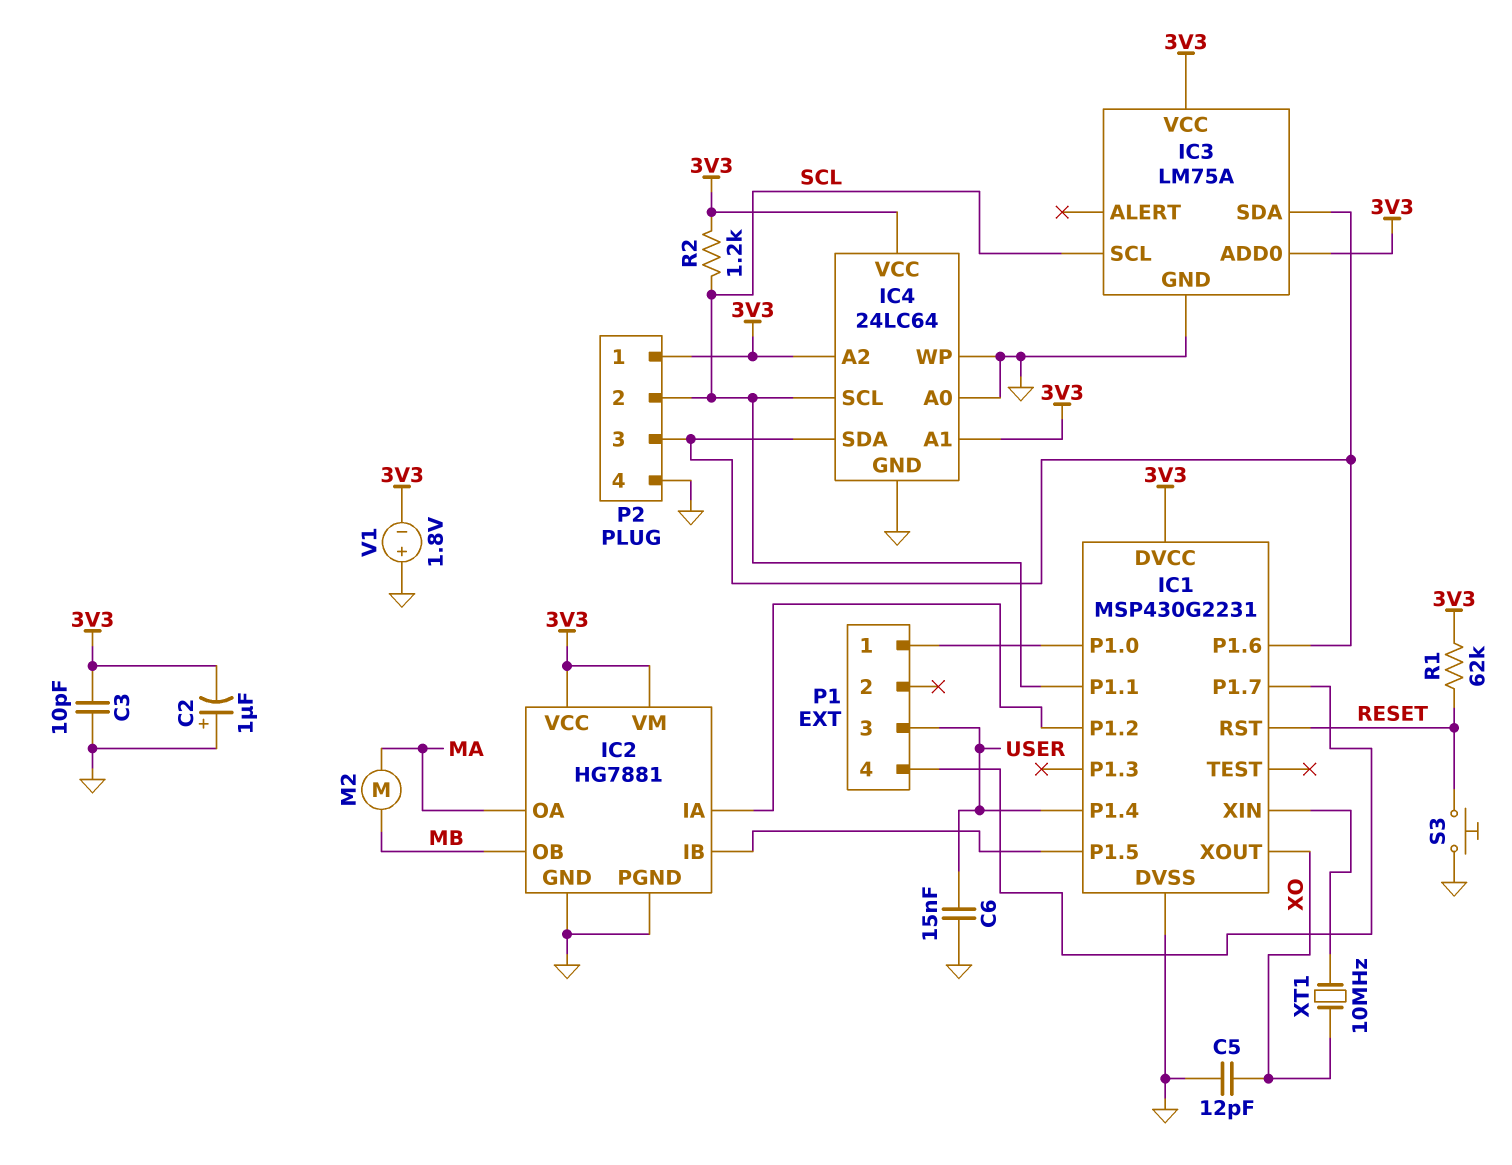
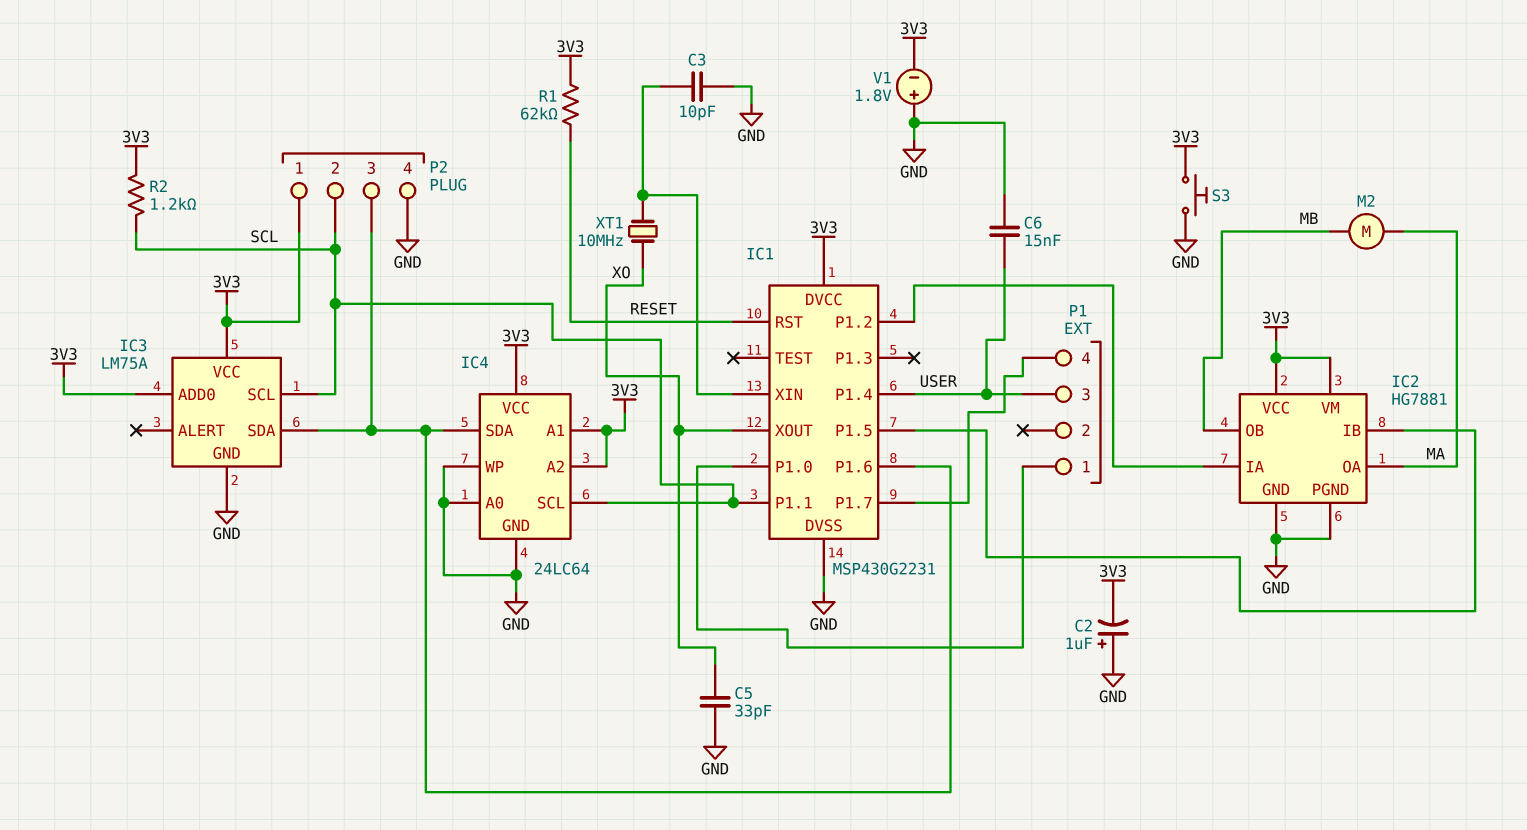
C3: 10pF (3V3, GND) -> 10pF (GND, IC1/XIN)
C5: 12pF (GND, XO) -> 33pF (GND, XO)
S3: button (GND, RESET) -> button (3V3, GND)

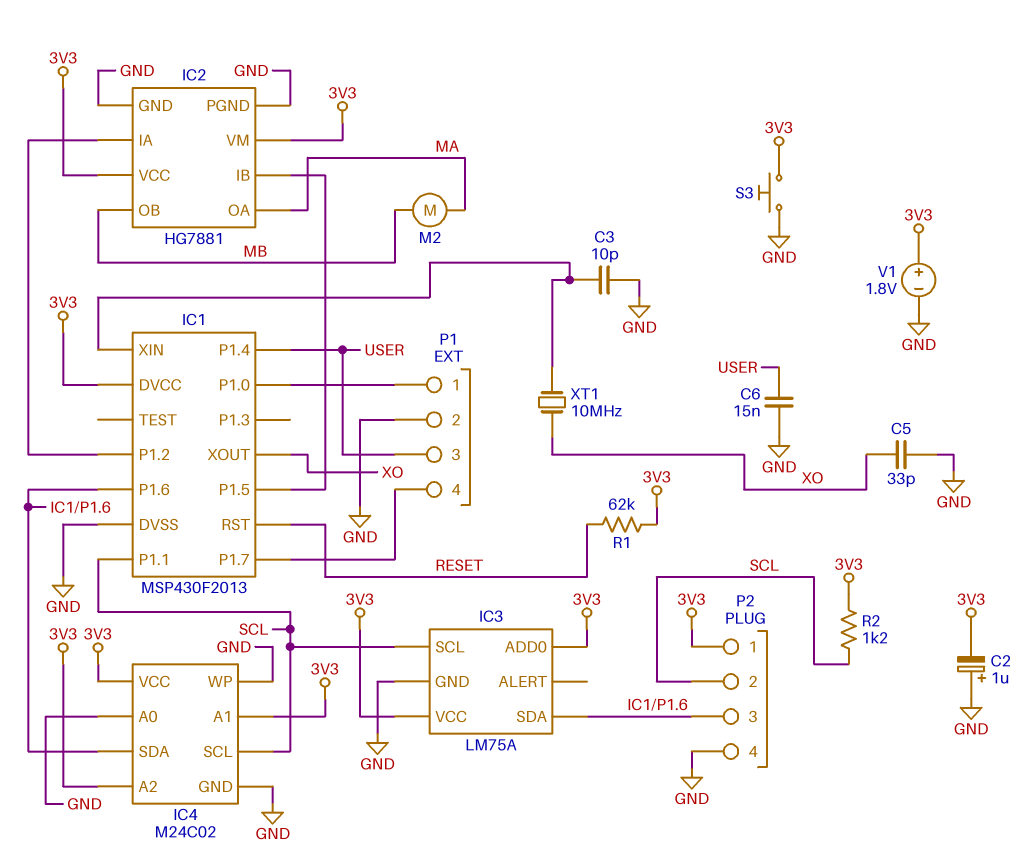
IC1: MSP430G2231 -> MSP430F2013
IC4: 24LC64 -> M24C02
P1 pin 2: none -> GND
V1: 1.8V (plus GND, minus 3V3) -> 1.8V (plus 3V3, minus GND)

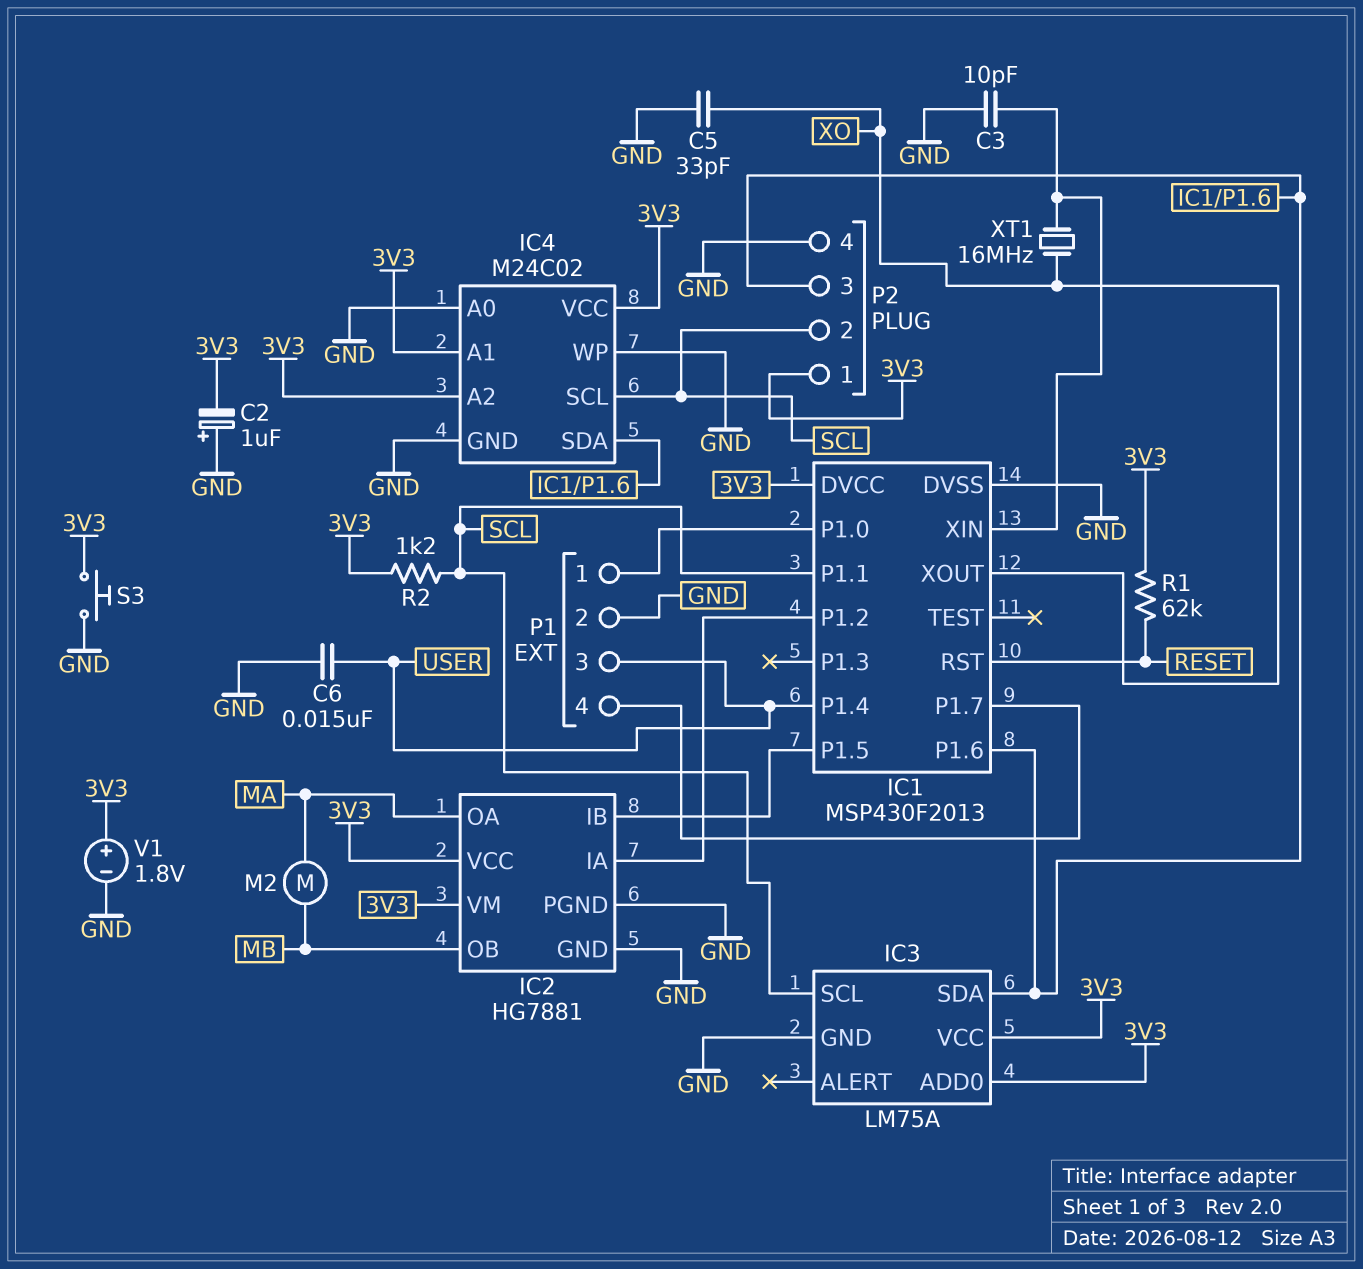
XT1: 10MHz (IC1/XIN, XO) -> 16MHz (IC1/XIN, XO)

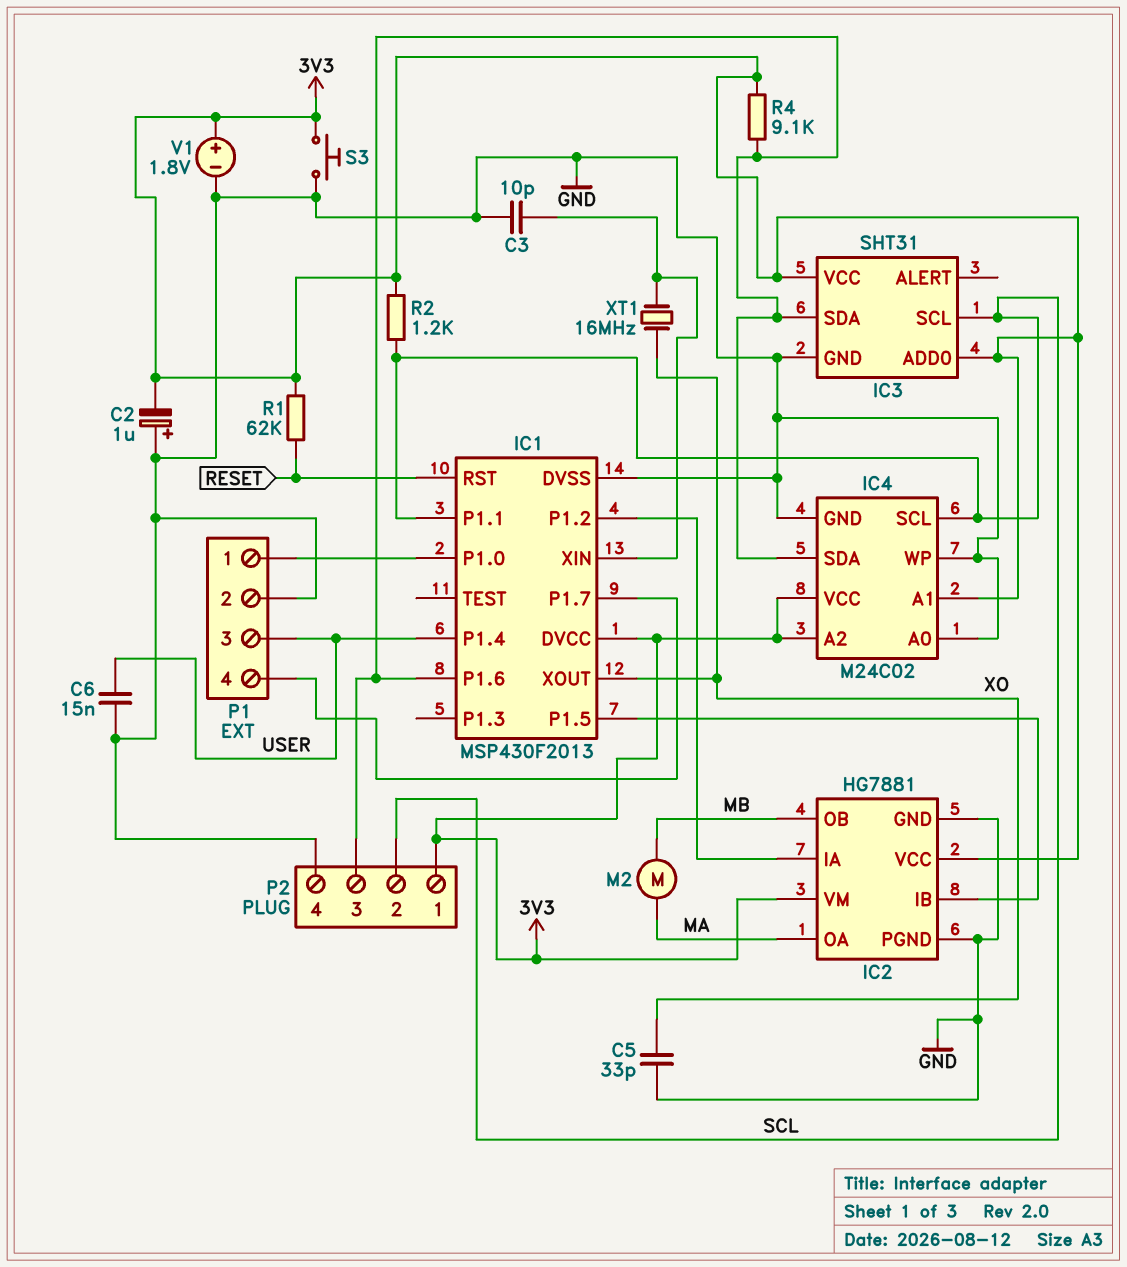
IC3: LM75A -> SHT31
R4: none -> 9.1k (3V3, IC1/P1.6)

